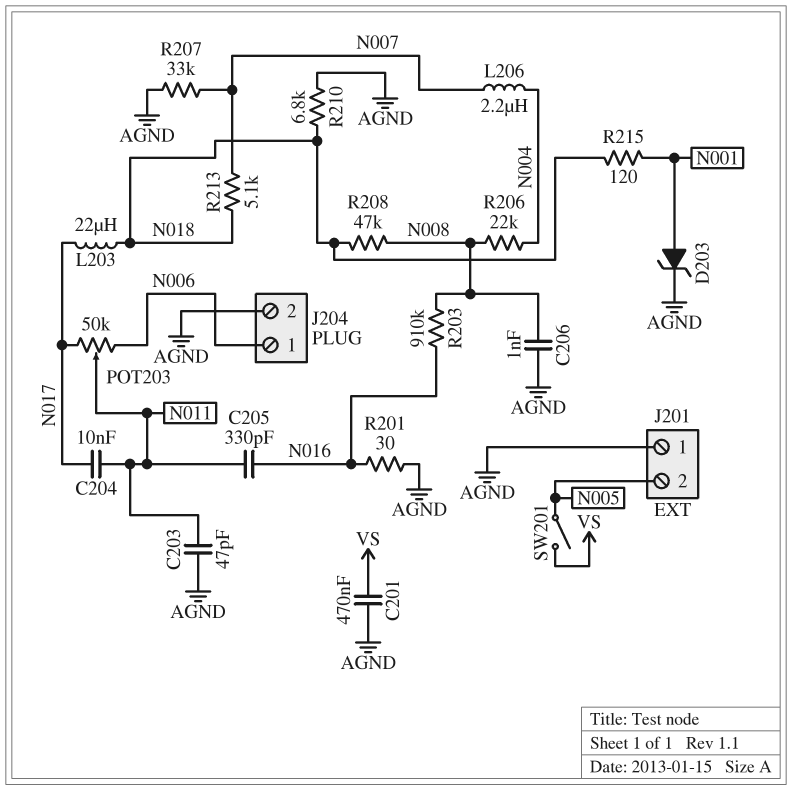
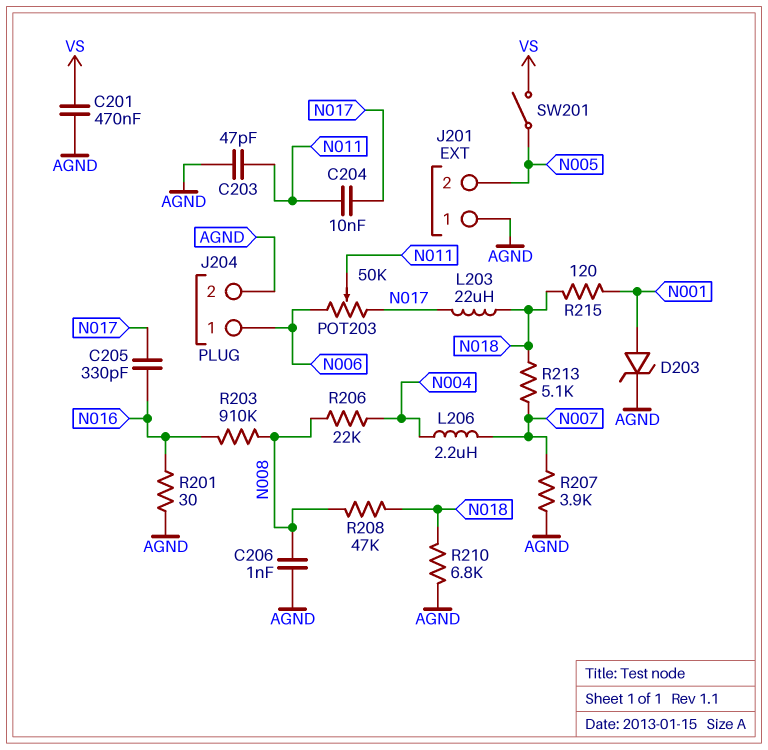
C205: 330pF (N011, N016) -> 330pF (N016, N017)
R207: 33k (AGND, N007) -> 3.9k (AGND, N007)

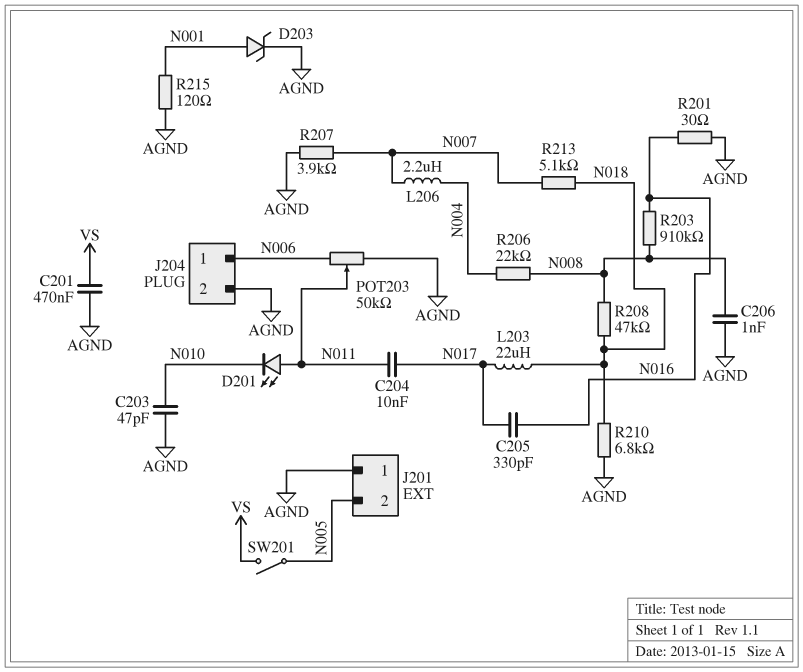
C203: 47pF (AGND, N011) -> 47pF (AGND, N010)
D201: none -> LED (A N011, K N010)
POT203: 50k (N006, N017, wiper N011) -> 50k (AGND, N006, wiper N011)
R215: 120 (N001, N018) -> 120 (AGND, N001)

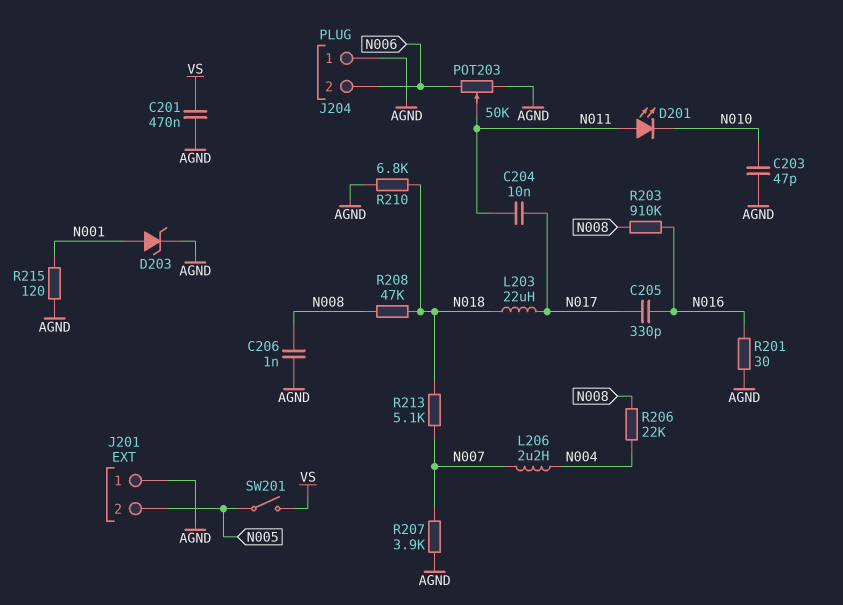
J204 pin 1: N006 -> AGND
J204 pin 2: AGND -> N006

